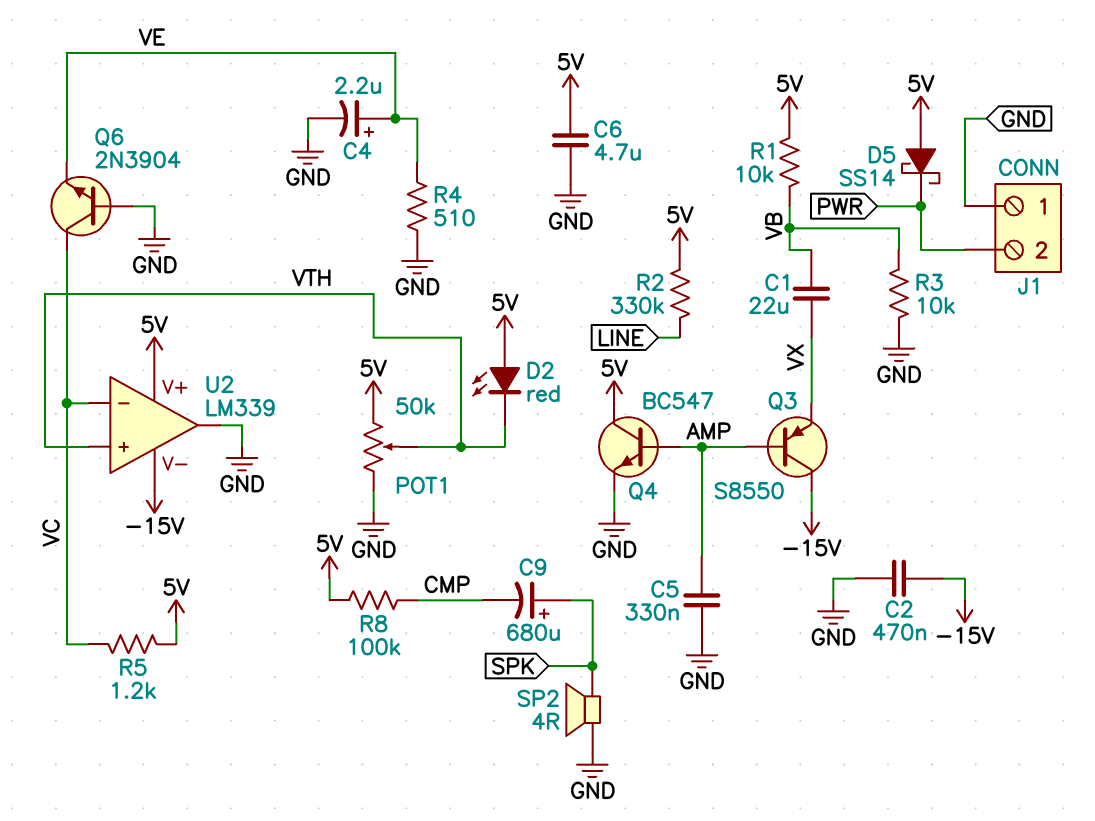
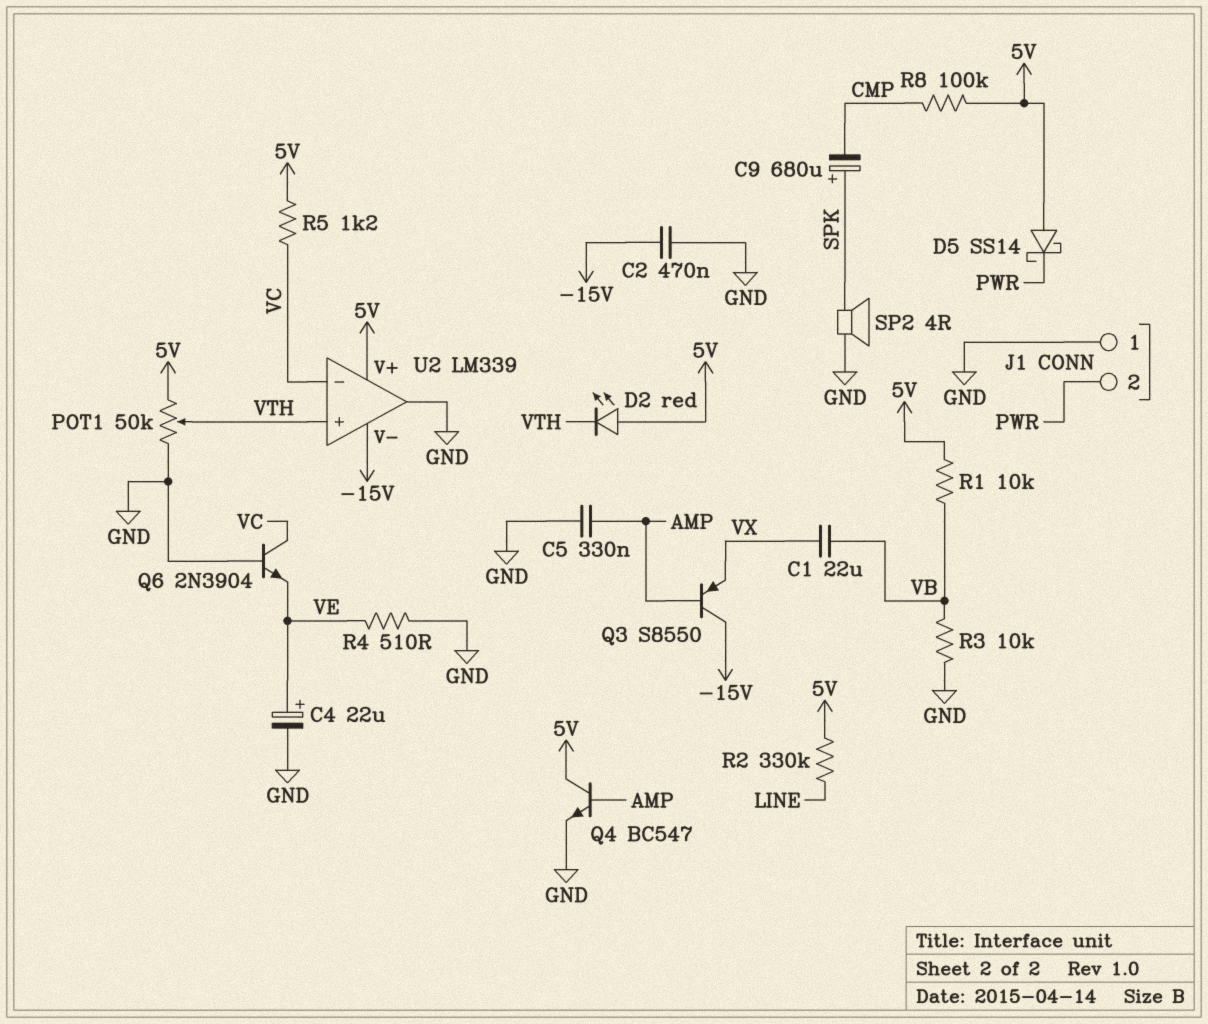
C4: 2.2uF (plus VE, minus GND) -> 22uF (plus VE, minus GND)
C6: 4.7uF (5V, GND) -> none

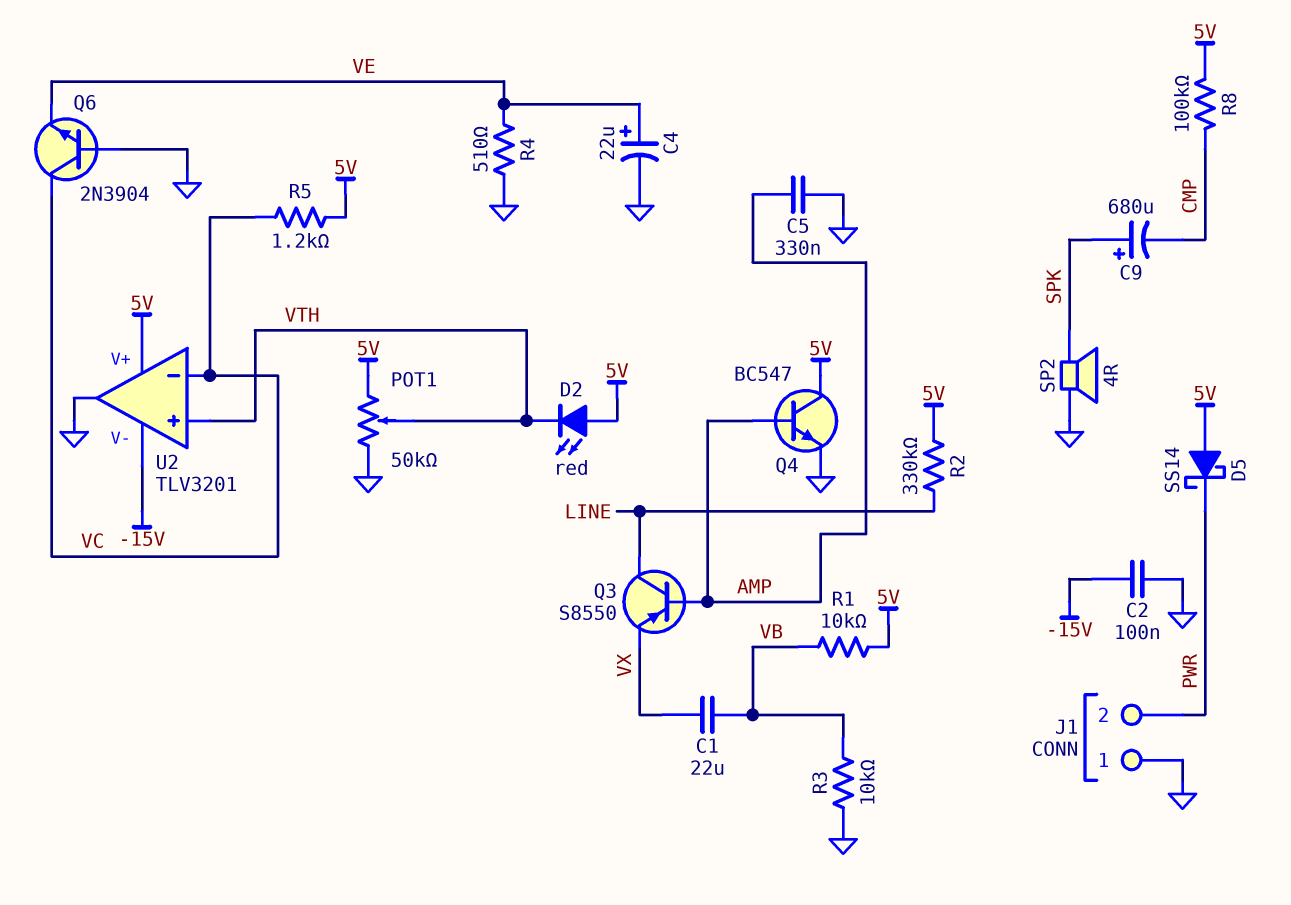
C2: 470nF (-15V, GND) -> 100nF (-15V, GND)
Q3: PNP S8550 (B AMP, C -15V, E VX) -> PNP S8550 (B AMP, C LINE, E VX)
U2: LM339 -> TLV3201

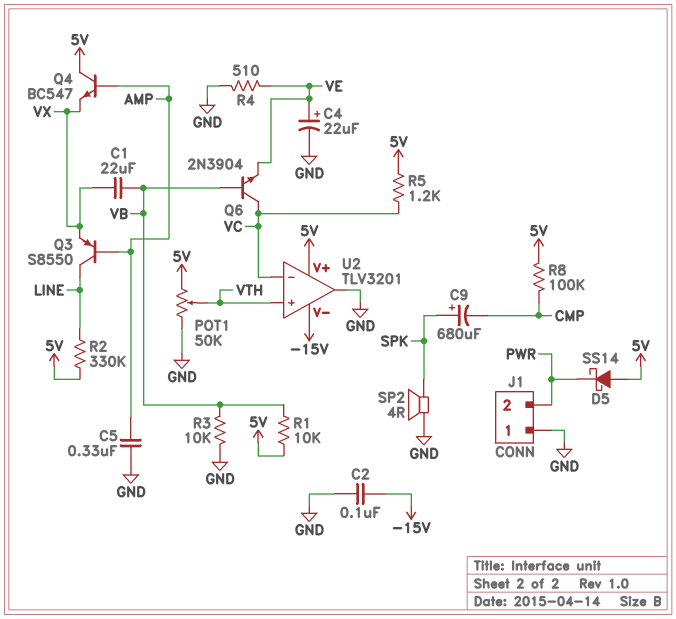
D2: LED red (A 5V, K VTH) -> none
Q4: NPN BC547 (B AMP, C 5V, E GND) -> NPN BC547 (B AMP, C 5V, E VX)
Q6: NPN 2N3904 (B GND, C VC, E VE) -> NPN 2N3904 (B VB, C VC, E VE)

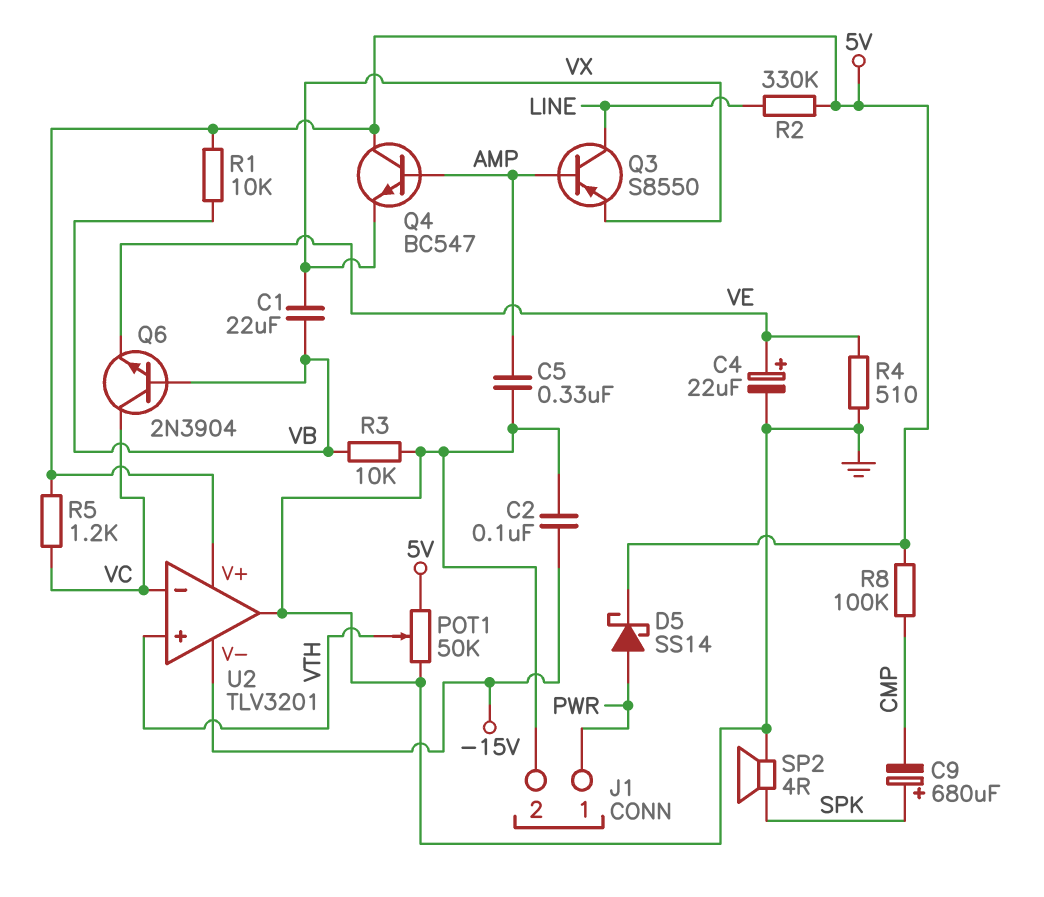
D5: schottky SS14 (A 5V, K PWR) -> schottky SS14 (A PWR, K 5V)
J1 pin 1: GND -> PWR
J1 pin 2: PWR -> GND

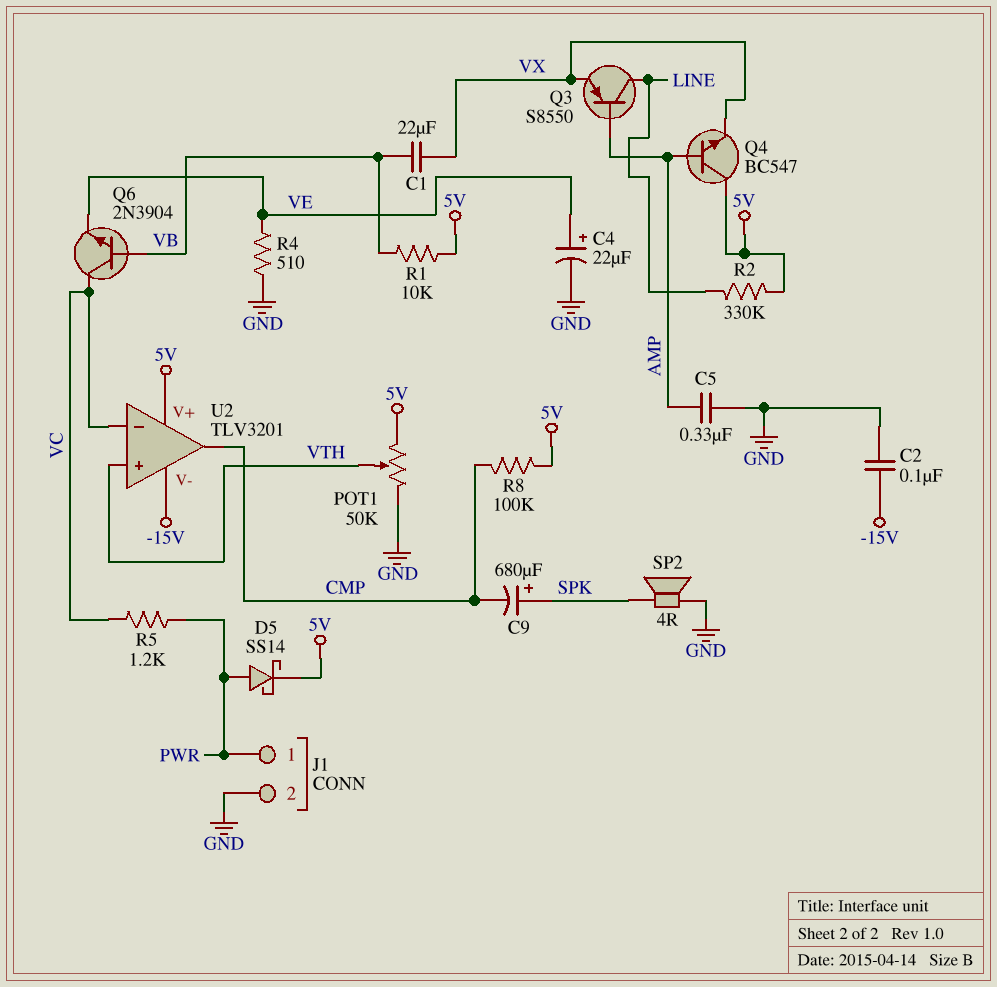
R3: 10k (GND, VB) -> none
R5: 1.2k (5V, VC) -> 1.2k (PWR, VC)
U2 pin out: GND -> CMP

